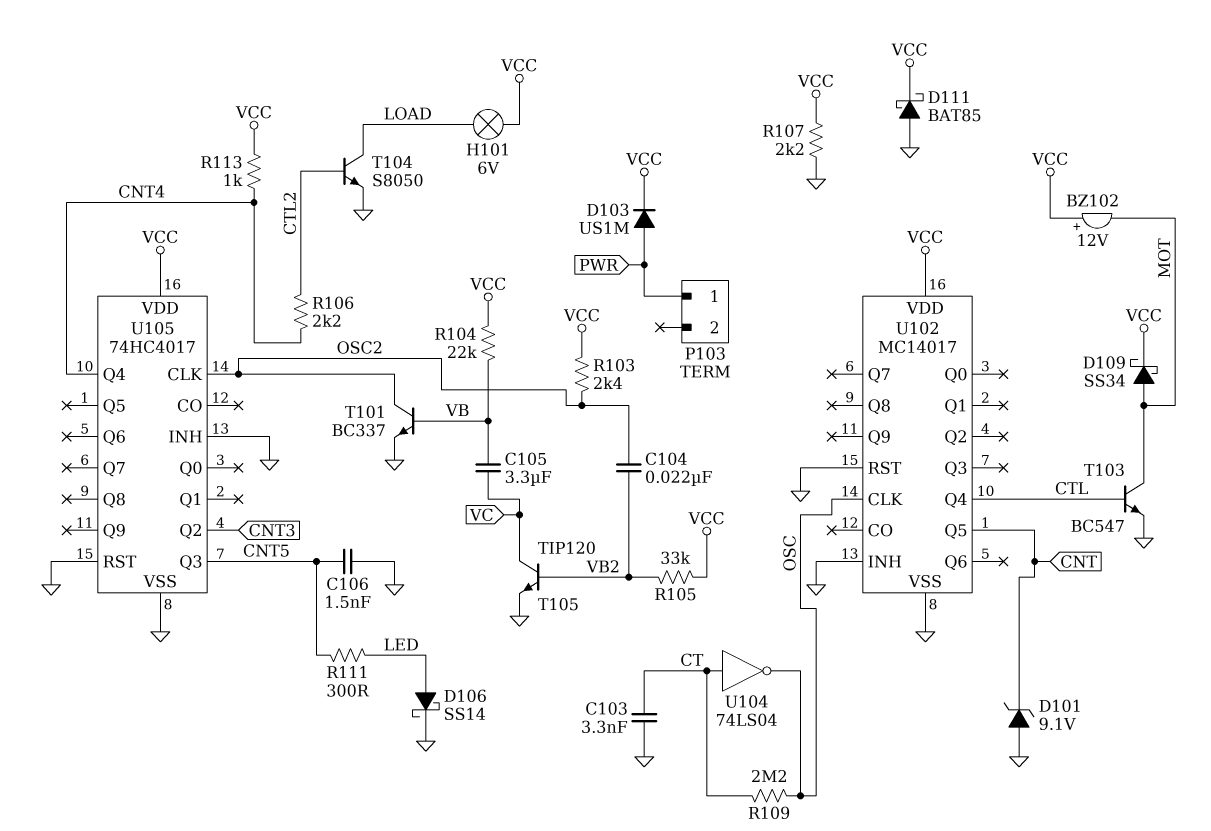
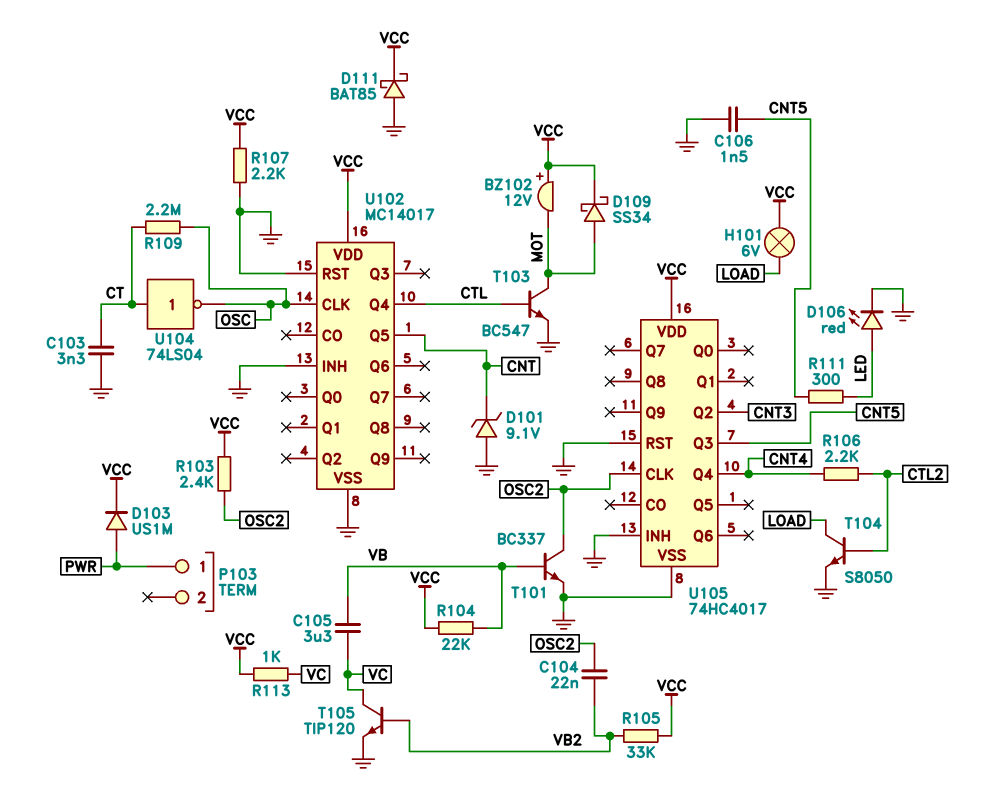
D106: schottky SS14 (A LED, K GND) -> LED red (A LED, K GND)
R113: 1k (CNT4, VCC) -> 1k (VC, VCC)

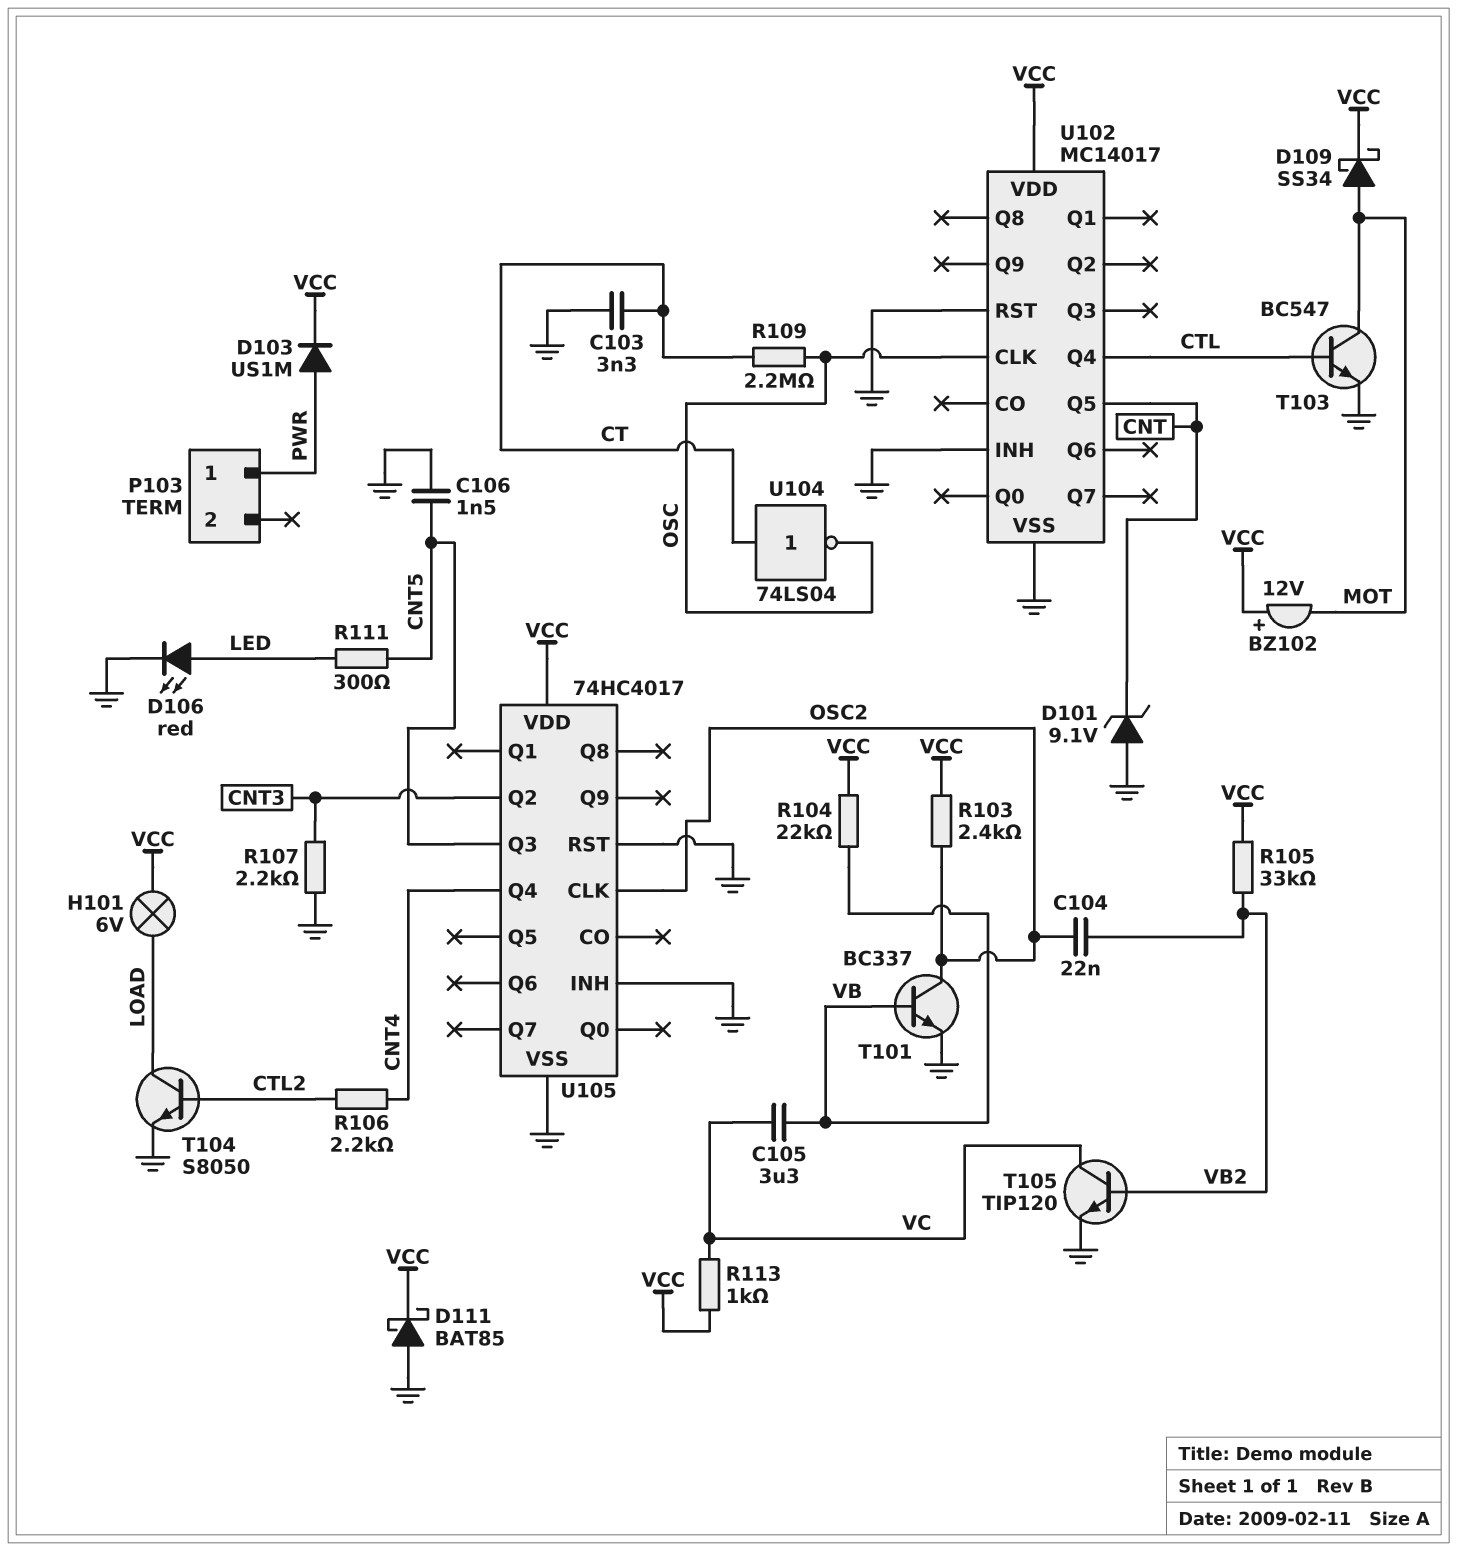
R107: 2.2k (GND, VCC) -> 2.2k (CNT3, GND)

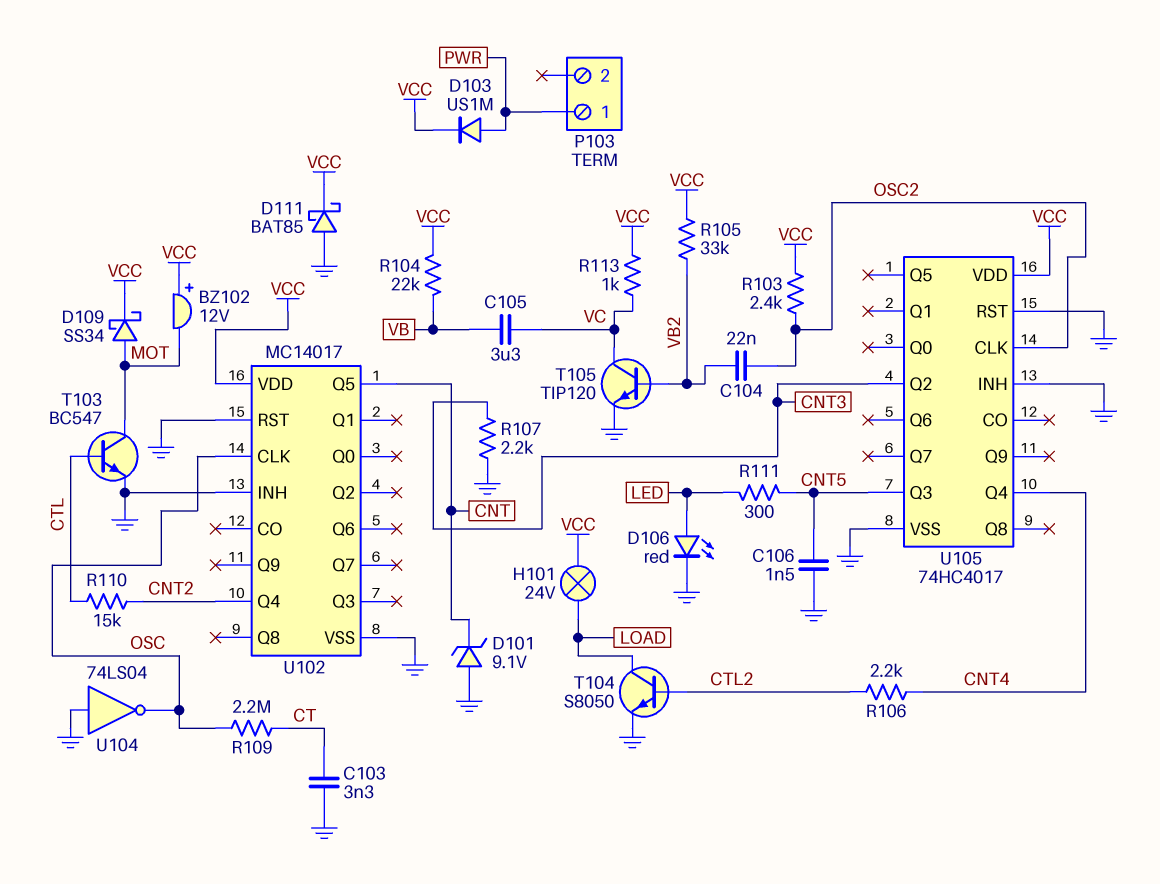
H101: lamp 6V (LOAD, VCC) -> lamp 24V (LOAD, VCC)
R110: none -> 15k (CNT2, CTL)
T101: NPN BC337 (B VB, C OSC2, E GND) -> none
U102 pin Q4: CTL -> CNT2
U104: NOT 74LS04 (in CT, out OSC) -> NOT 74LS04 (in GND, out OSC)

